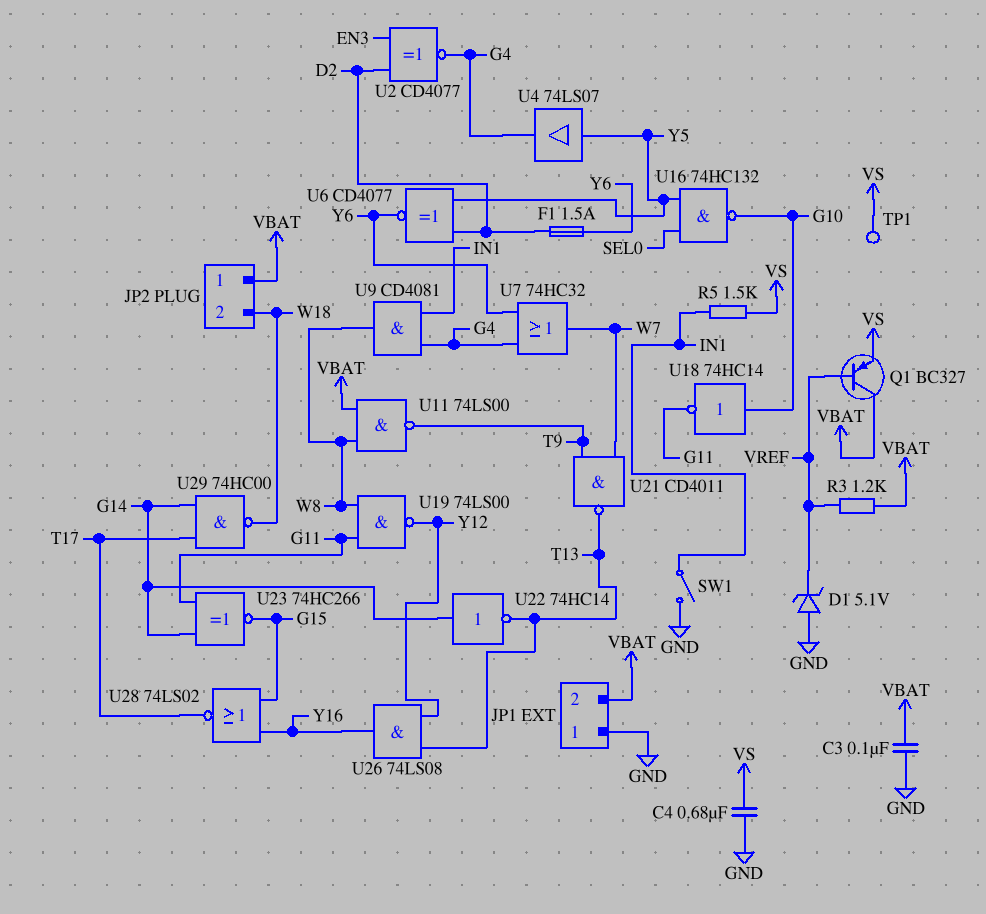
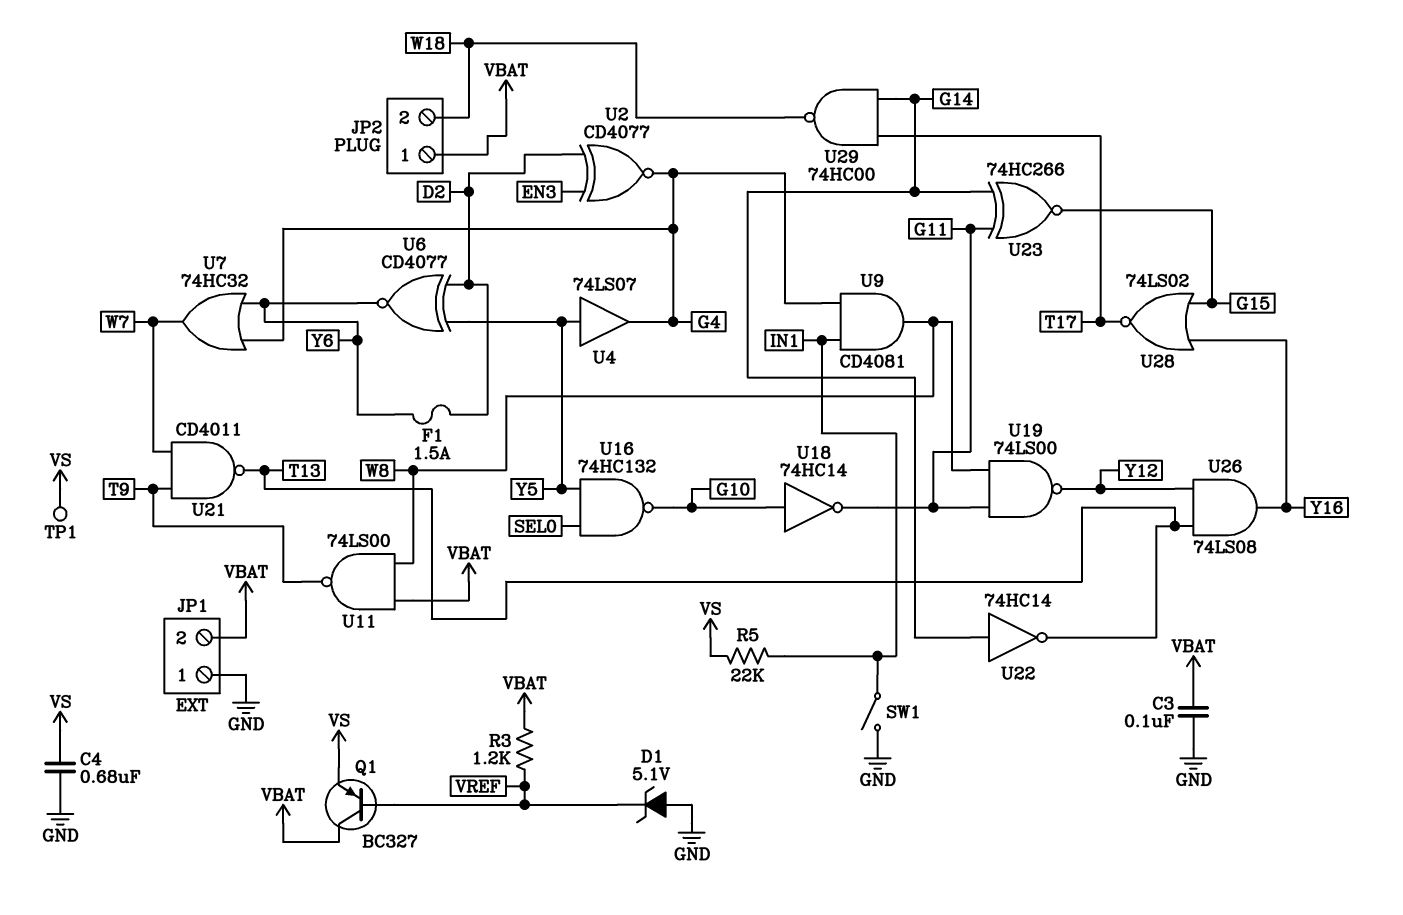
R5: 1.5k (IN1, VS) -> 22k (IN1, VS)

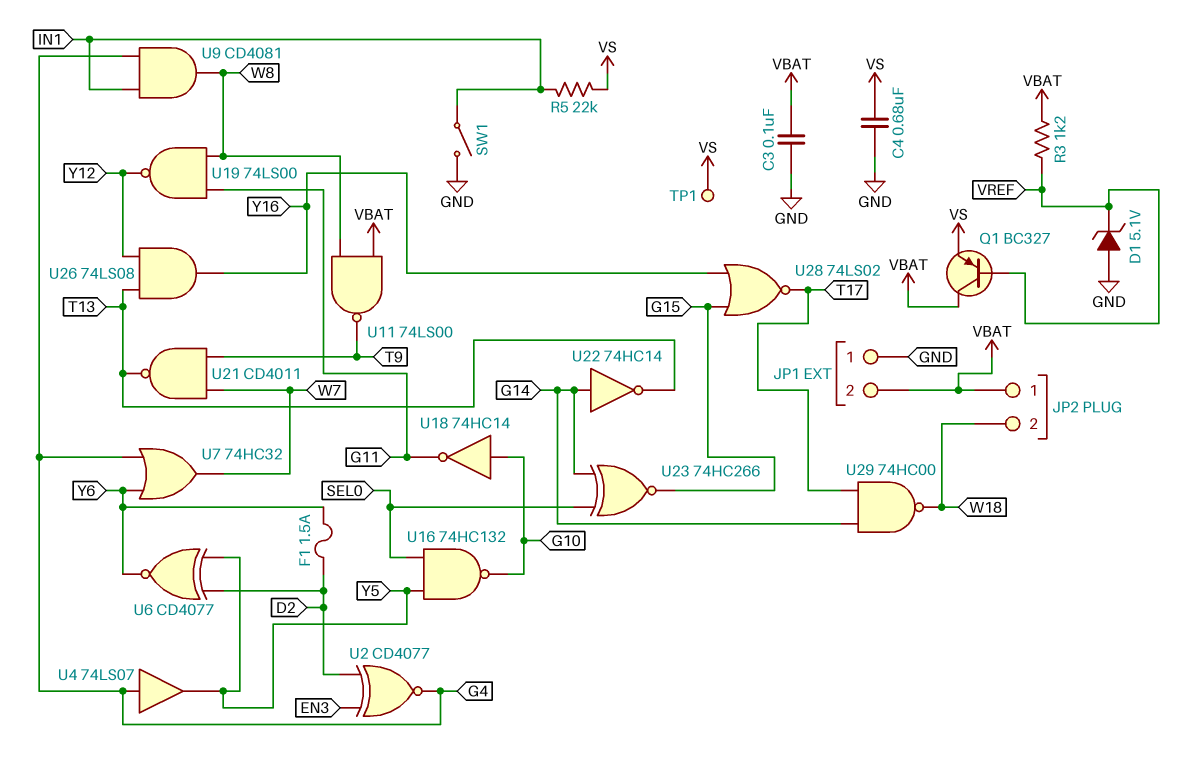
U4: buffer 74LS07 (in Y5, out G4) -> buffer 74LS07 (in G4, out Y5)
U23: XNOR 74HC266 (in G11, in G14, out G15) -> XNOR 74HC266 (in G14, in SEL0, out G15)

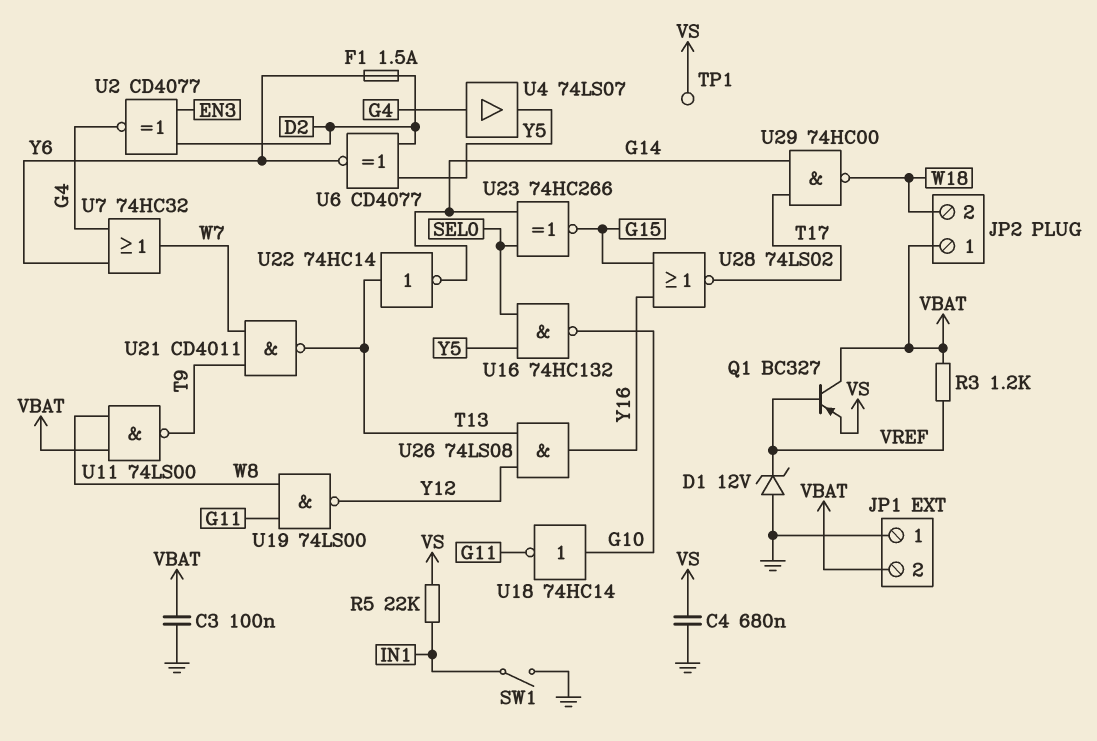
D1: zener 5.1V (A GND, K VREF) -> zener 12V (A GND, K VREF)
U9: AND CD4081 (in G4, in IN1, out W8) -> none
U22: NOT 74HC14 (in G14, out T13) -> NOT 74HC14 (in T13, out G14)

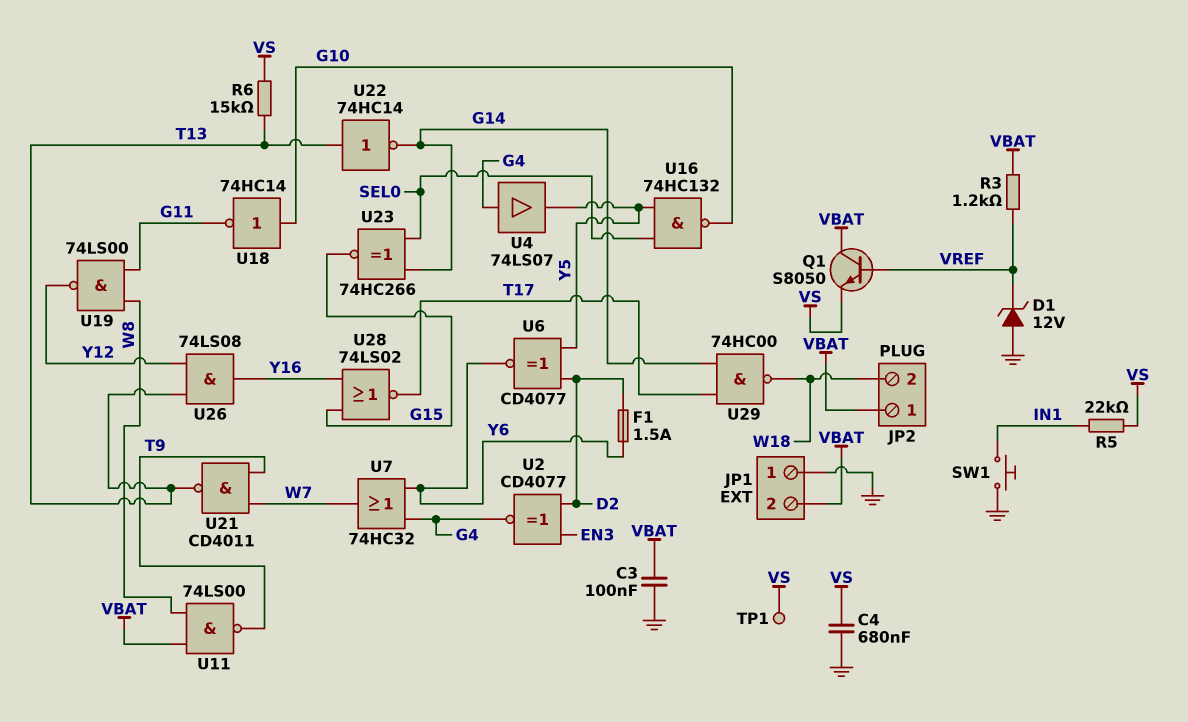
Q1: PNP BC327 (B VREF, C VBAT, E VS) -> NPN S8050 (B VREF, C VBAT, E VS)
R6: none -> 15k (T13, VS)
SW1: switch (GND, IN1) -> button (GND, IN1)

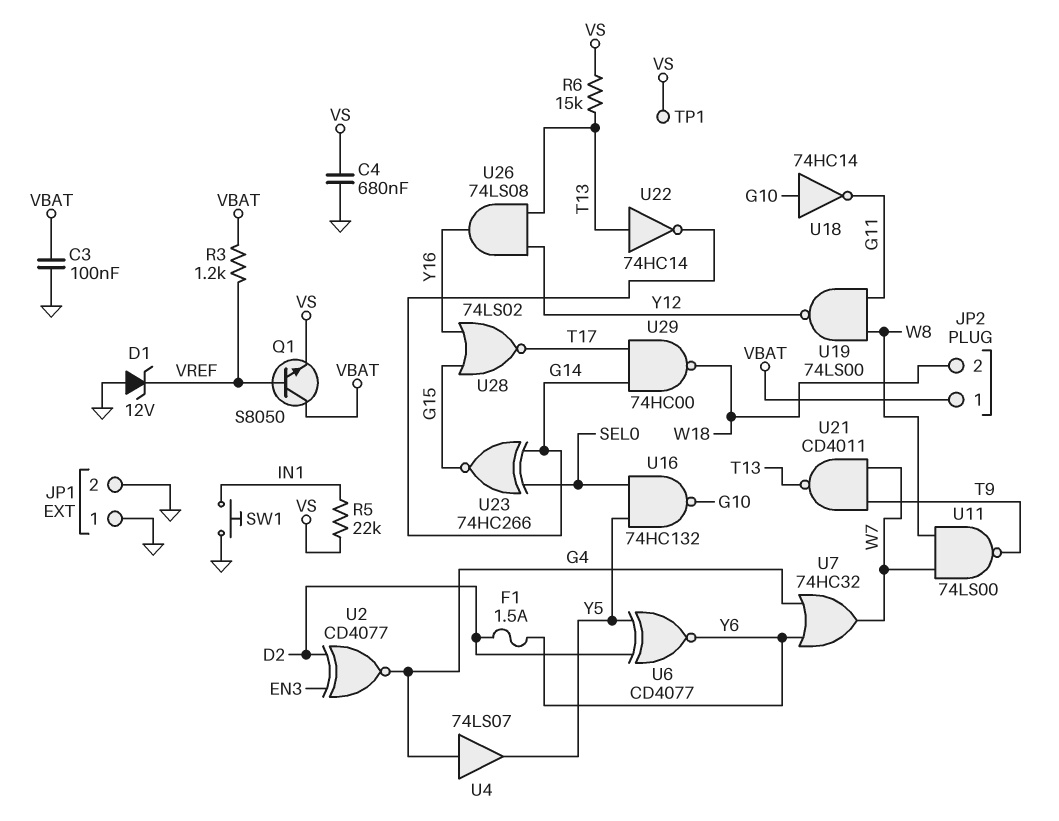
JP1 pin 2: VBAT -> GND
U11: NAND 74LS00 (in VBAT, in W8, out T9) -> NAND 74LS00 (in W7, in W8, out T9)

